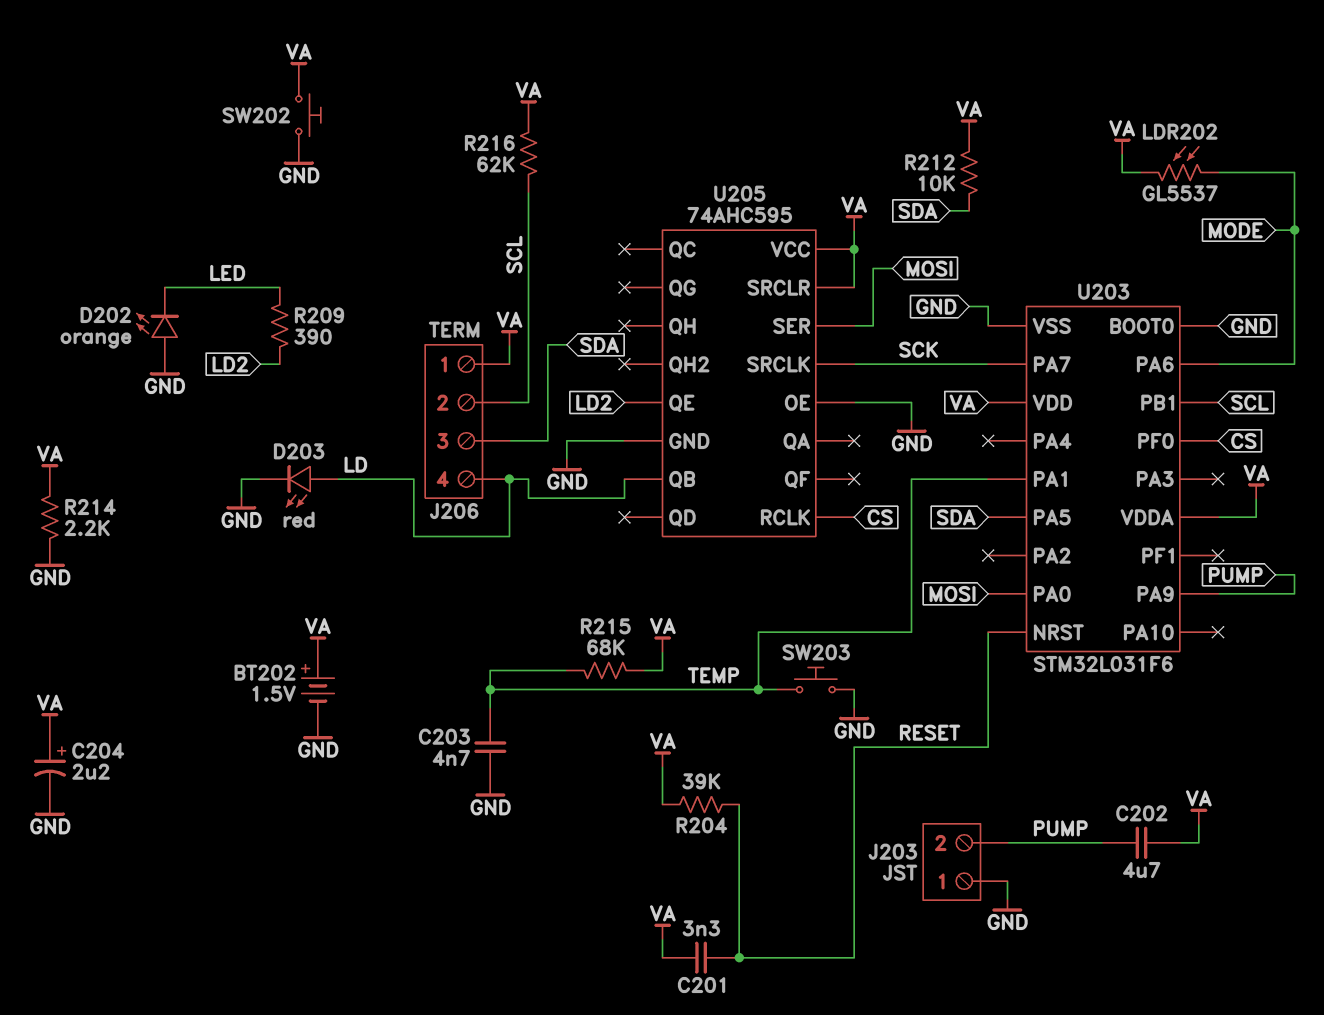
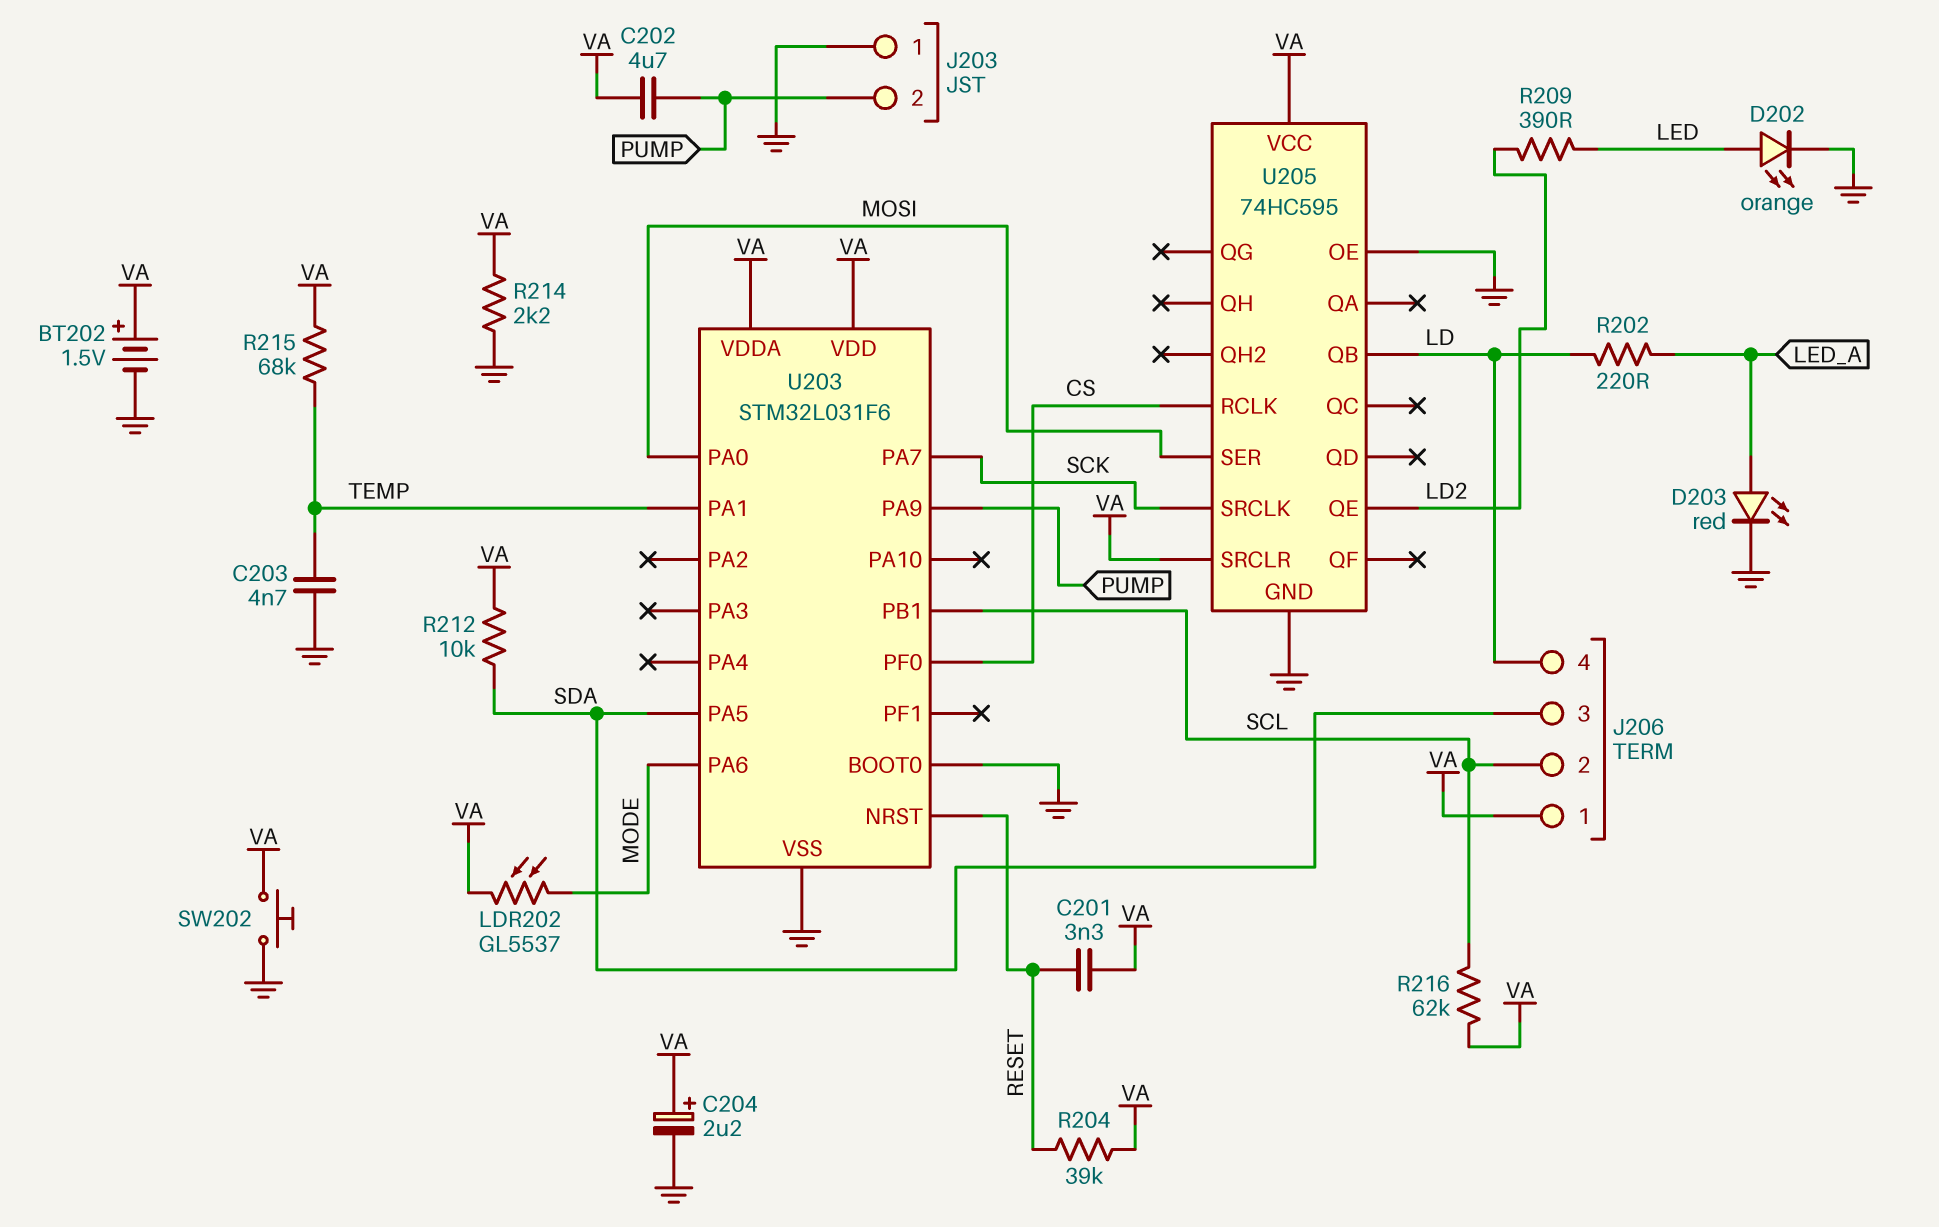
D202: LED orange (A GND, K LED) -> LED orange (A LED, K GND)
D203: LED red (A LD, K GND) -> LED red (A LED_A, K GND)
R202: none -> 220 (LD, LED_A)
SW203: button (GND, TEMP) -> none
U205: 74AHC595 -> 74HC595

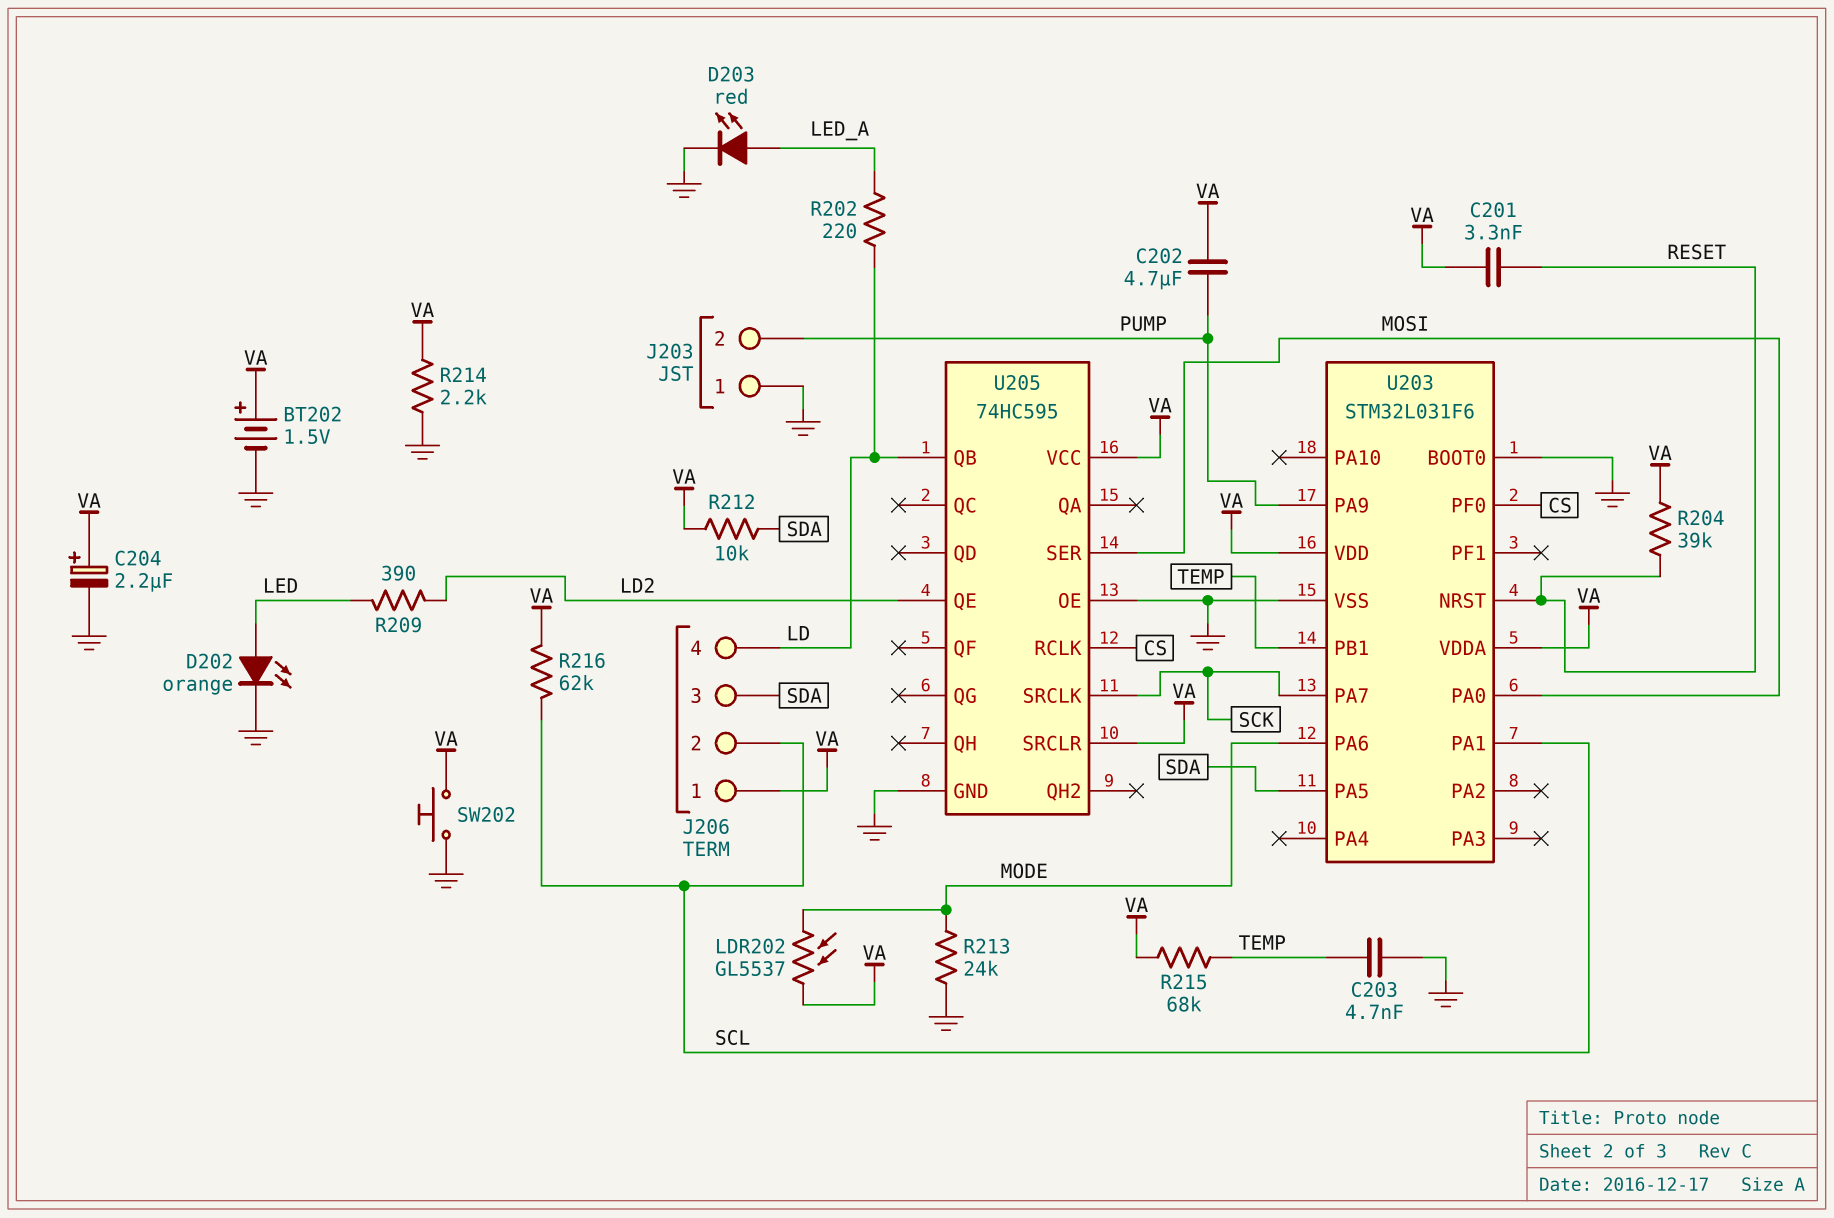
R213: none -> 24k (GND, MODE)
U203 pin PA1: TEMP -> SCL
U203 pin PB1: SCL -> TEMP

